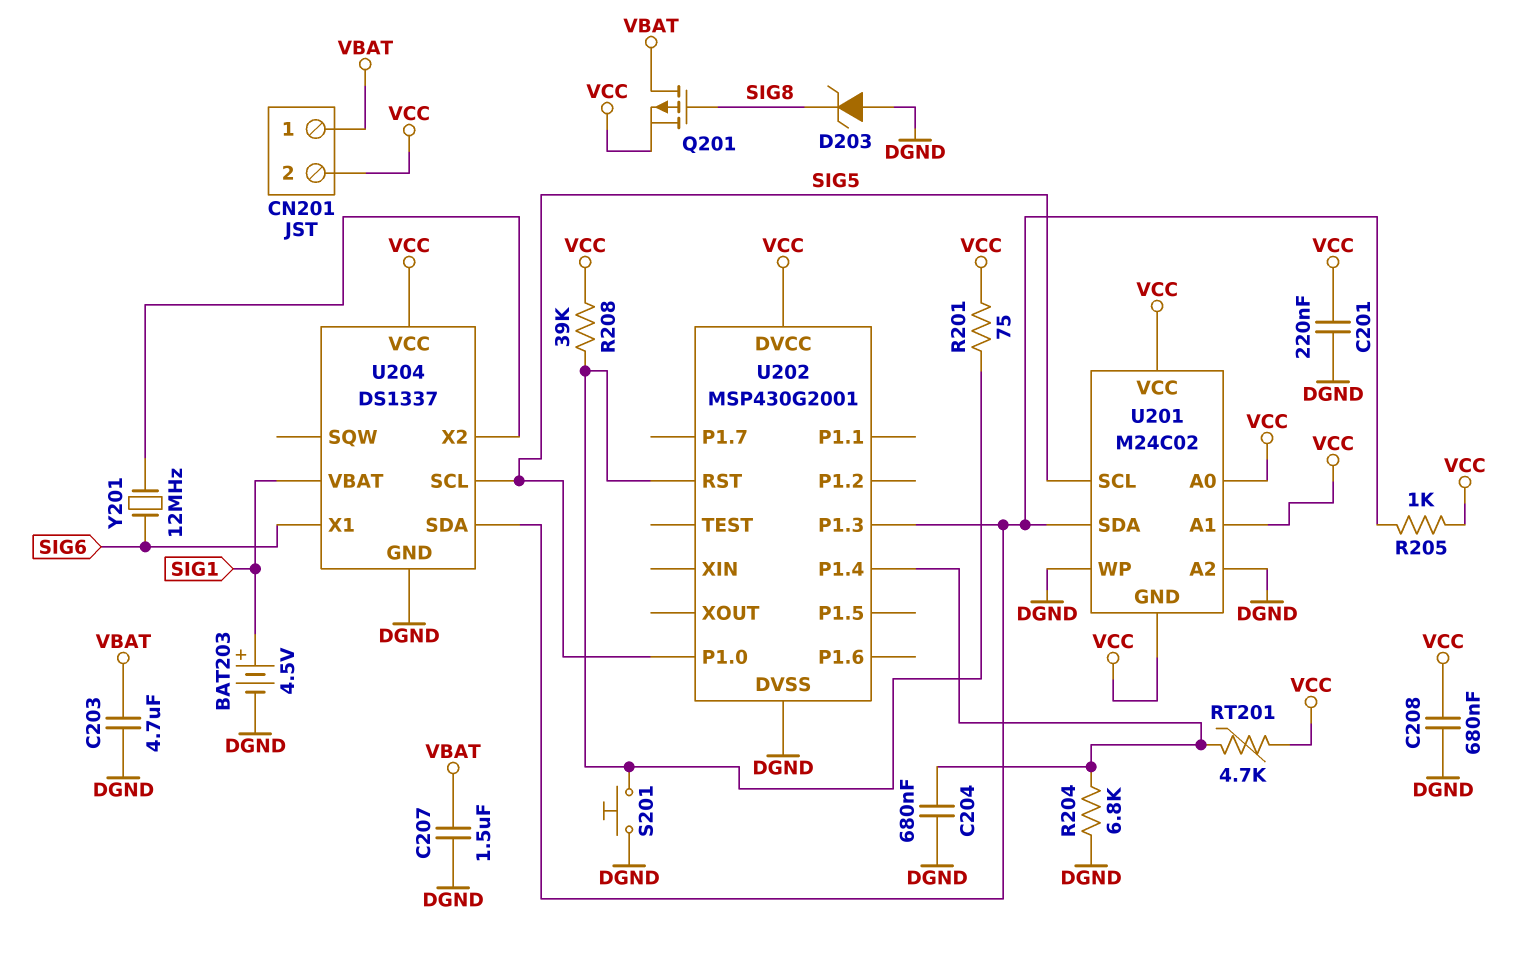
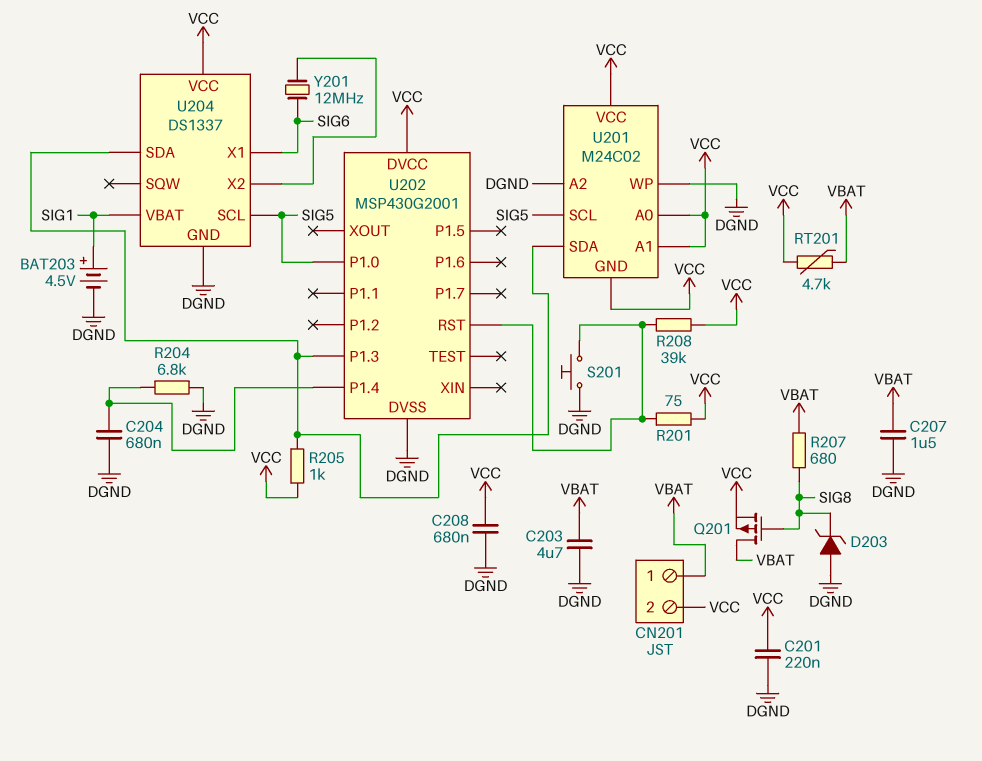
R207: none -> 680 (SIG8, VBAT)
RT201: 4.7k (U202/P1.4, VCC) -> 4.7k (VBAT, VCC)

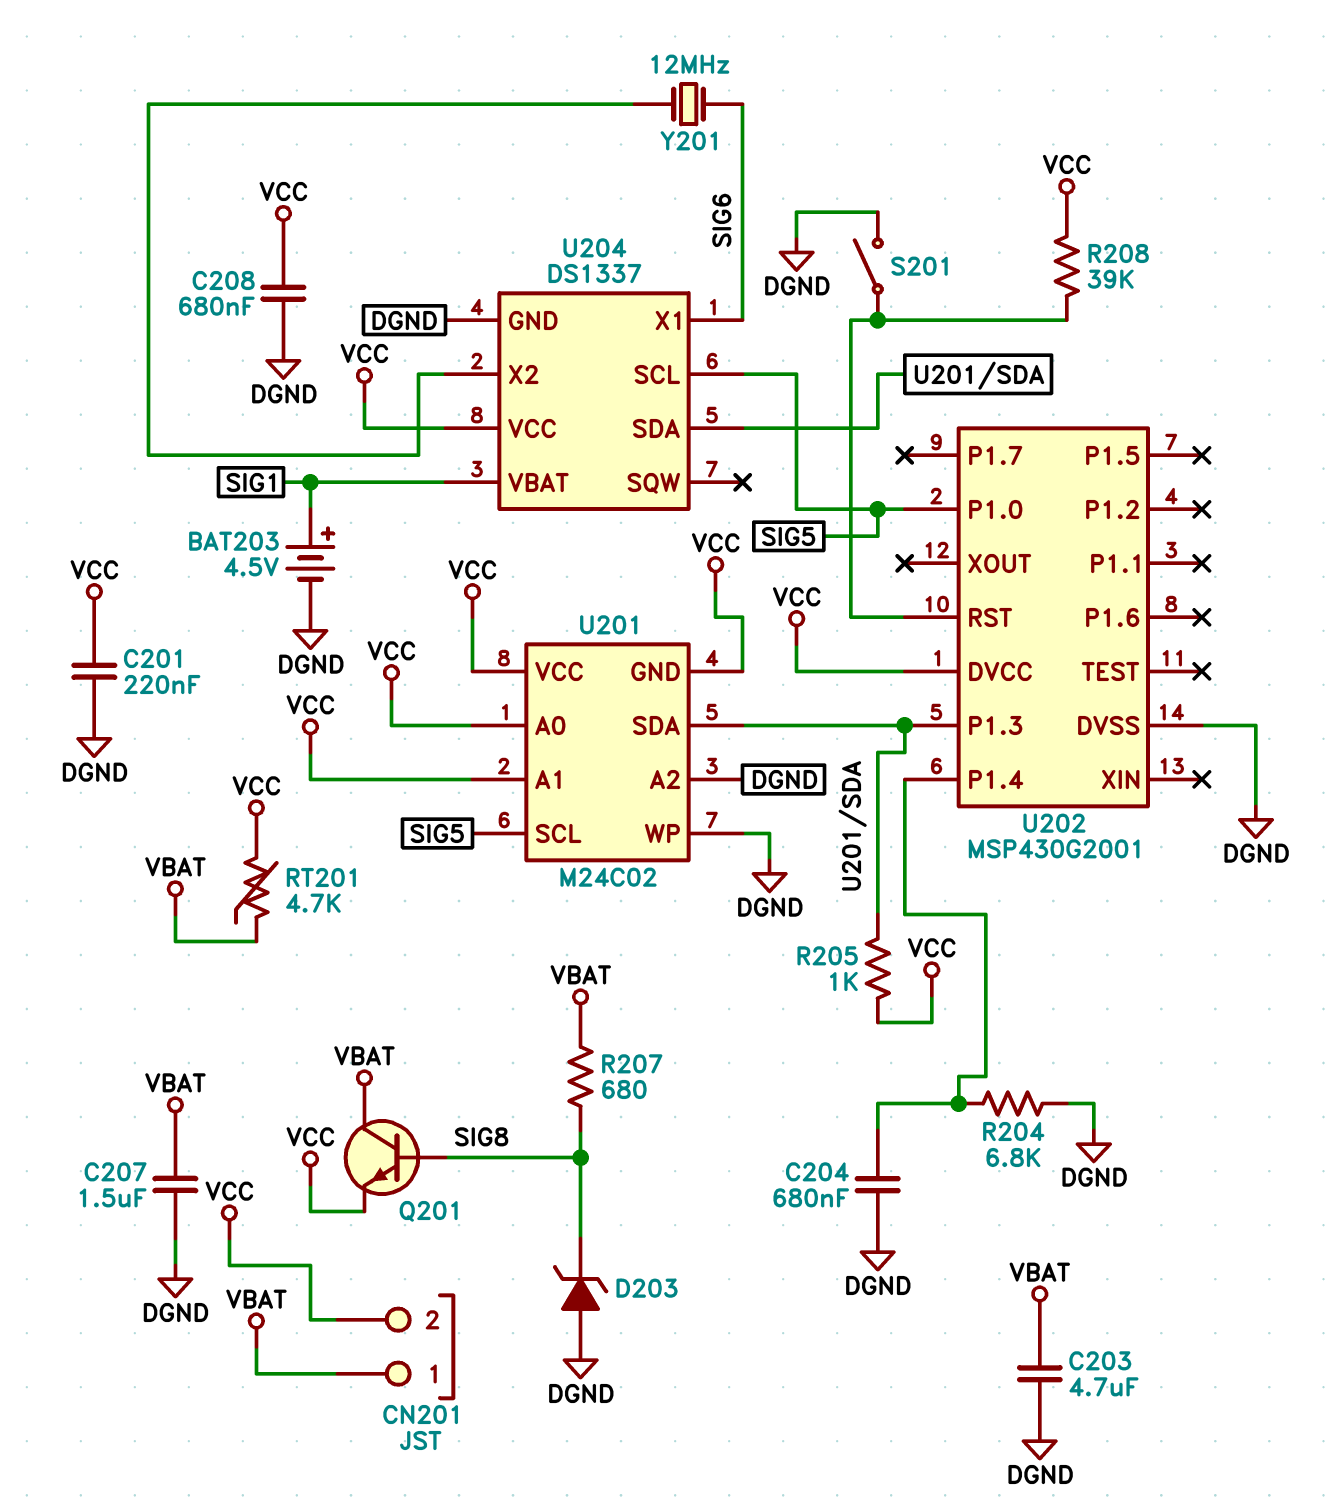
Q201: PMOS (G SIG8, D VBAT, S VCC) -> NPN (B SIG8, C VBAT, E VCC)
R201: 75 (U202/RST, VCC) -> none
S201: button (DGND, U202/RST) -> switch (DGND, U202/RST)

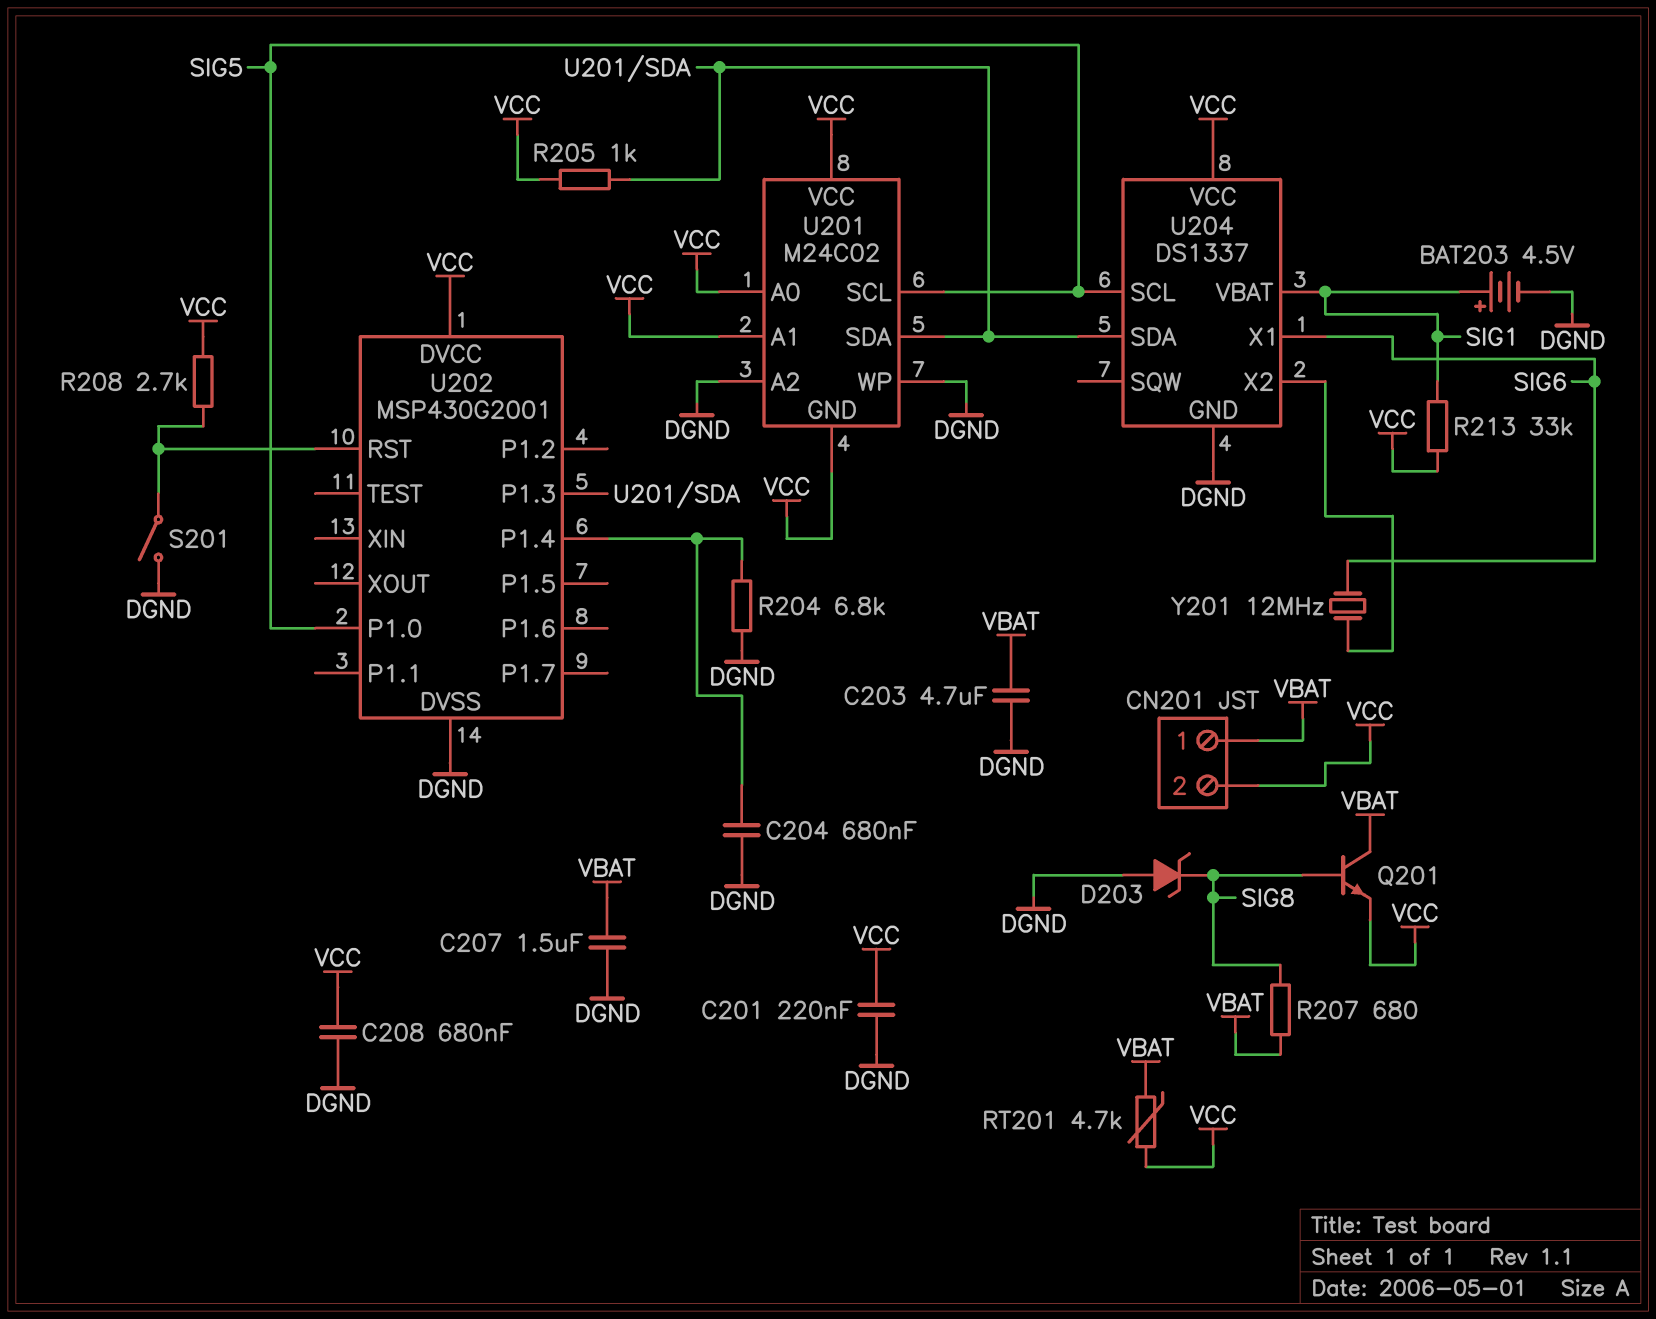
R208: 39k (U202/RST, VCC) -> 2.7k (U202/RST, VCC)
R213: none -> 33k (SIG1, VCC)

